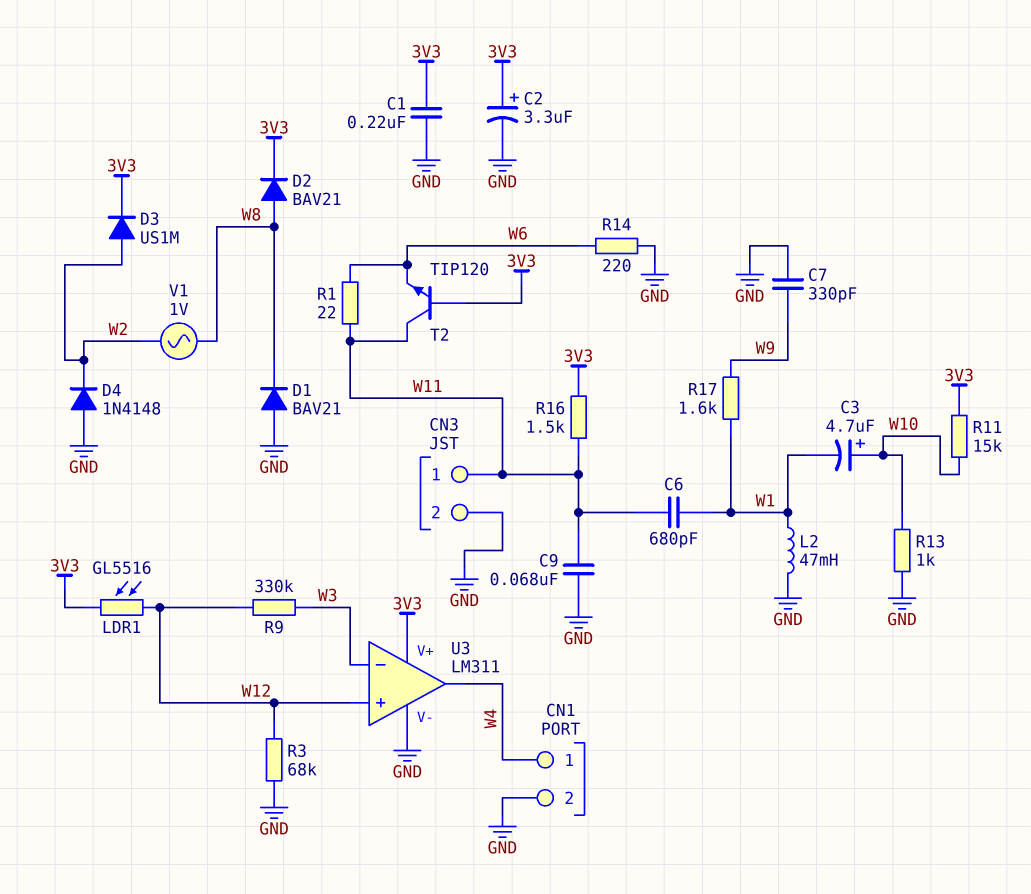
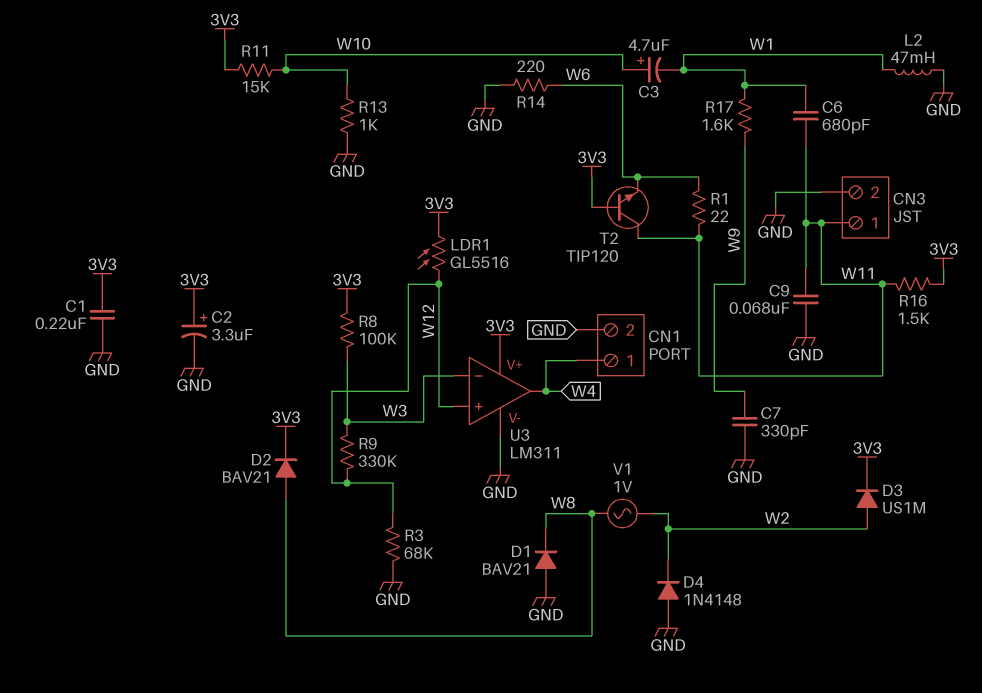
R8: none -> 100k (3V3, W3)

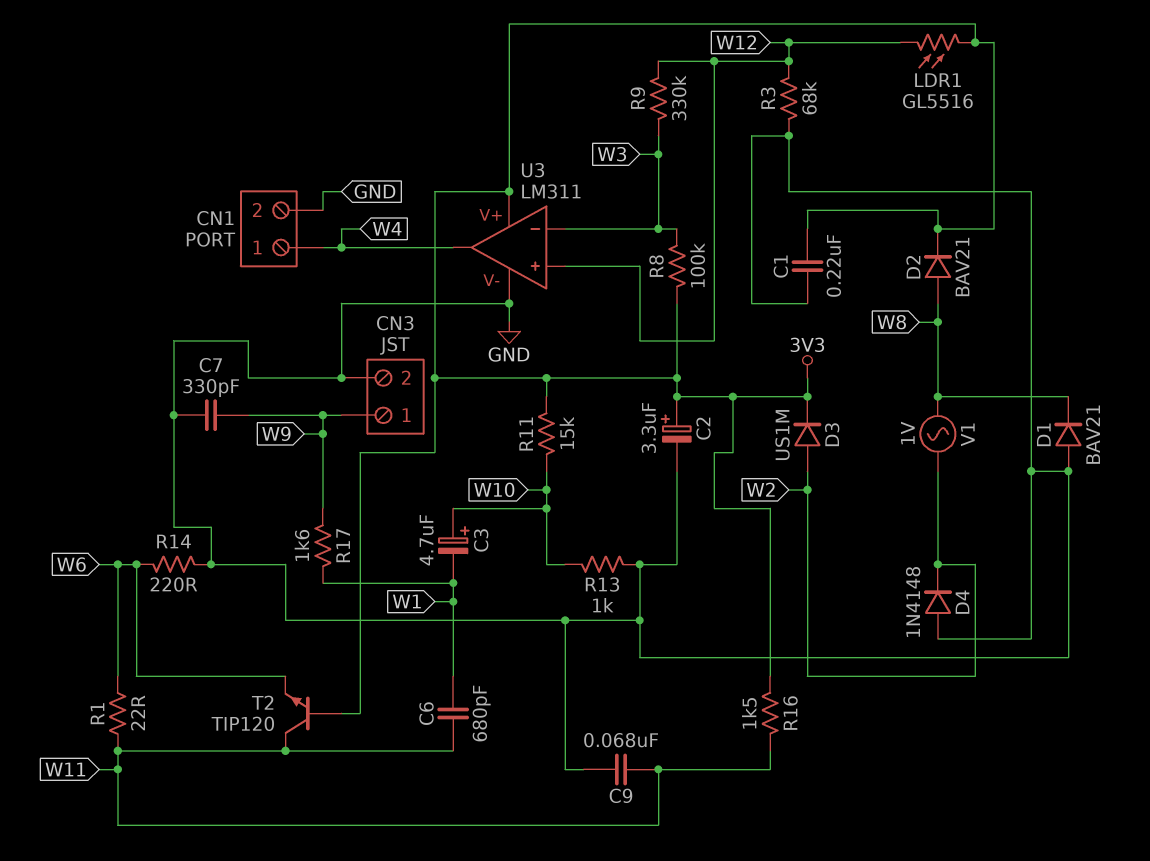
CN3 pin 1: W11 -> W9
L2: 47mH (GND, W1) -> none

